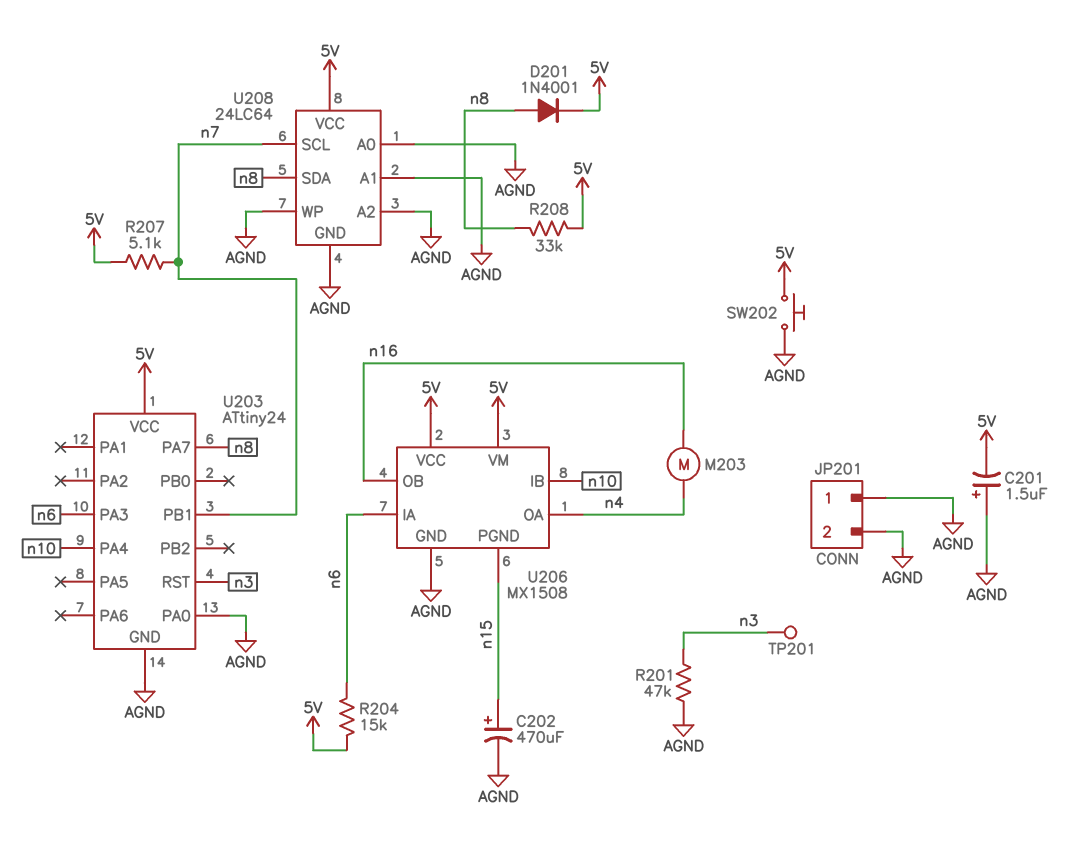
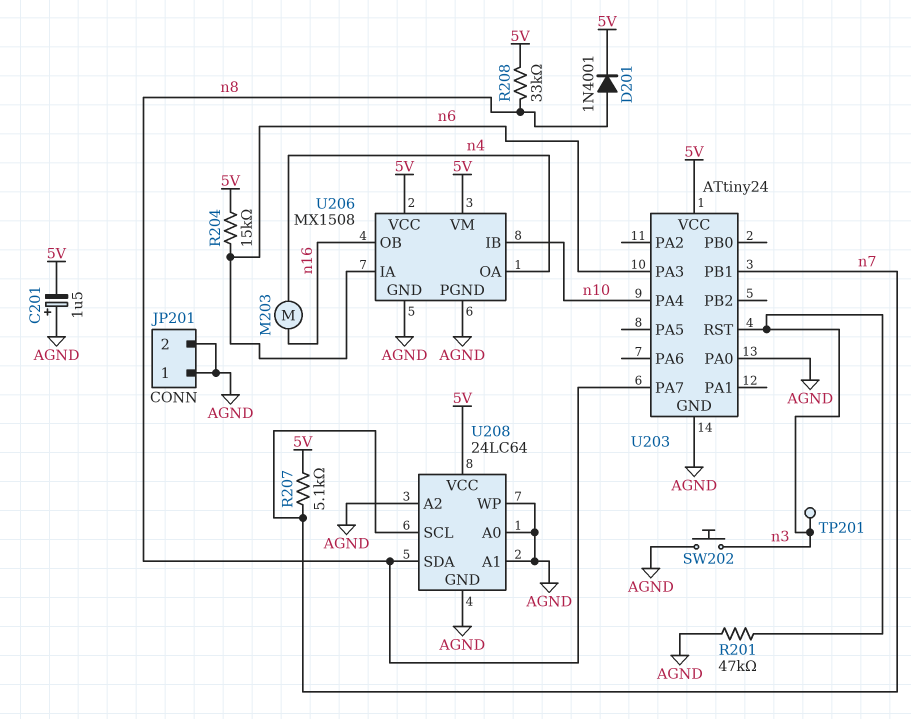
C202: 470uF (plus n15, minus AGND) -> none
SW202: button (5V, AGND) -> button (AGND, n3)
U206 pin PGND: n15 -> AGND

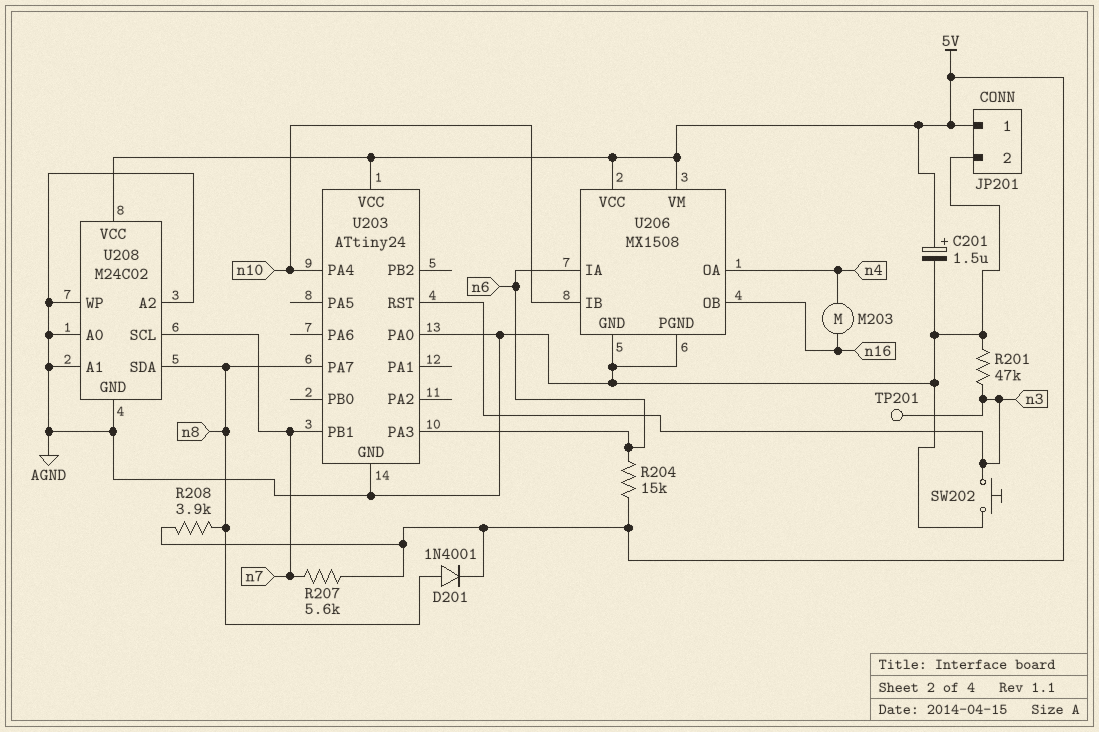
C201: 1.5uF (plus AGND, minus 5V) -> 1.5uF (plus 5V, minus AGND)
JP201 pin 1: AGND -> 5V
R207: 5.1k (5V, n7) -> 5.6k (5V, n7)
R208: 33k (5V, n8) -> 3.9k (5V, n8)
U208: 24LC64 -> M24C02

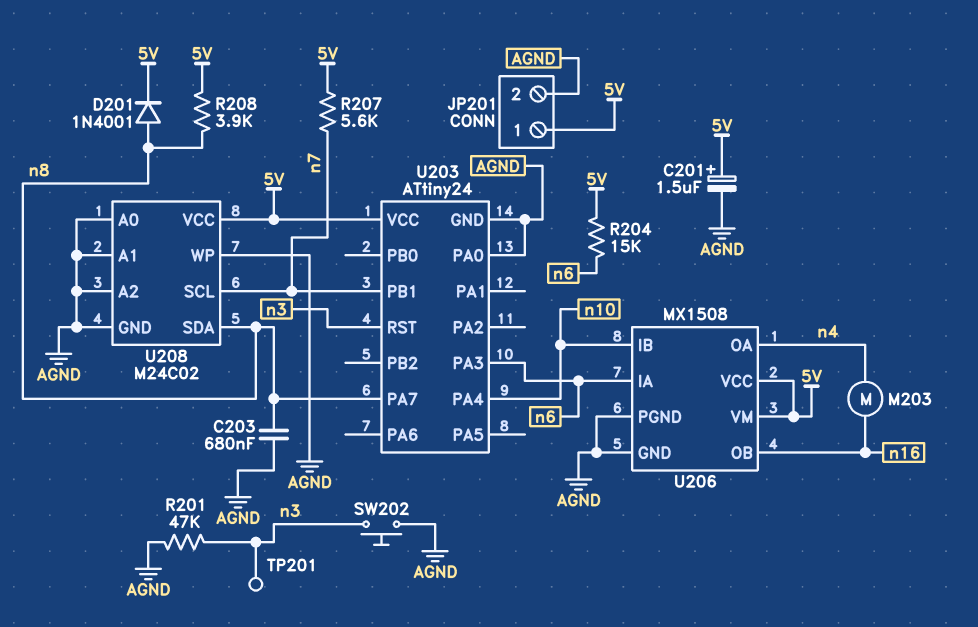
C203: none -> 680nF (AGND, n8)

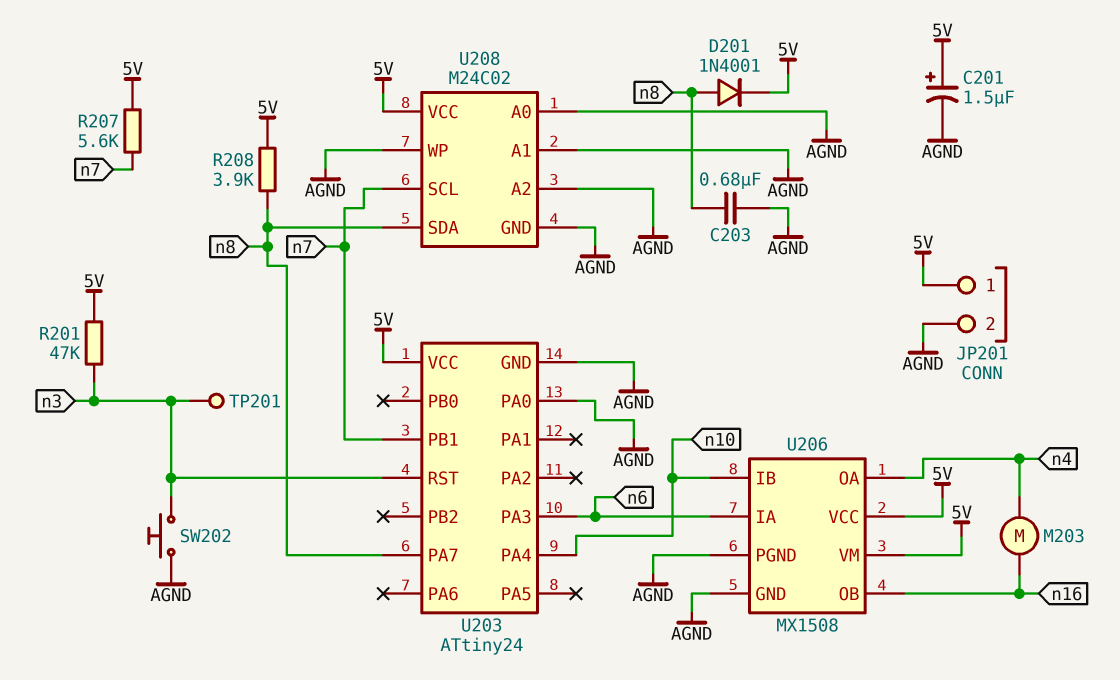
R201: 47k (AGND, n3) -> 47k (5V, n3)
R204: 15k (5V, n6) -> none

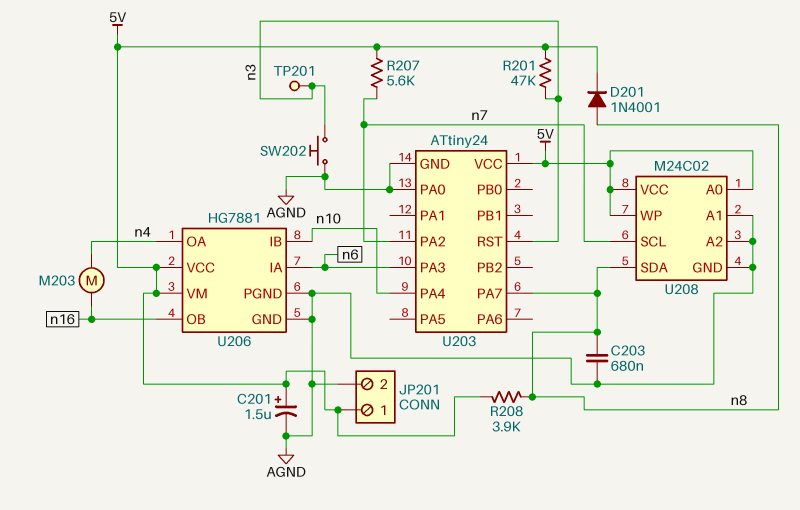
U203 pin PA2: none -> n7
U203 pin PB1: n7 -> none
U206: MX1508 -> HG7881
U208 pin A0: AGND -> 5V
U208 pin WP: AGND -> 5V

